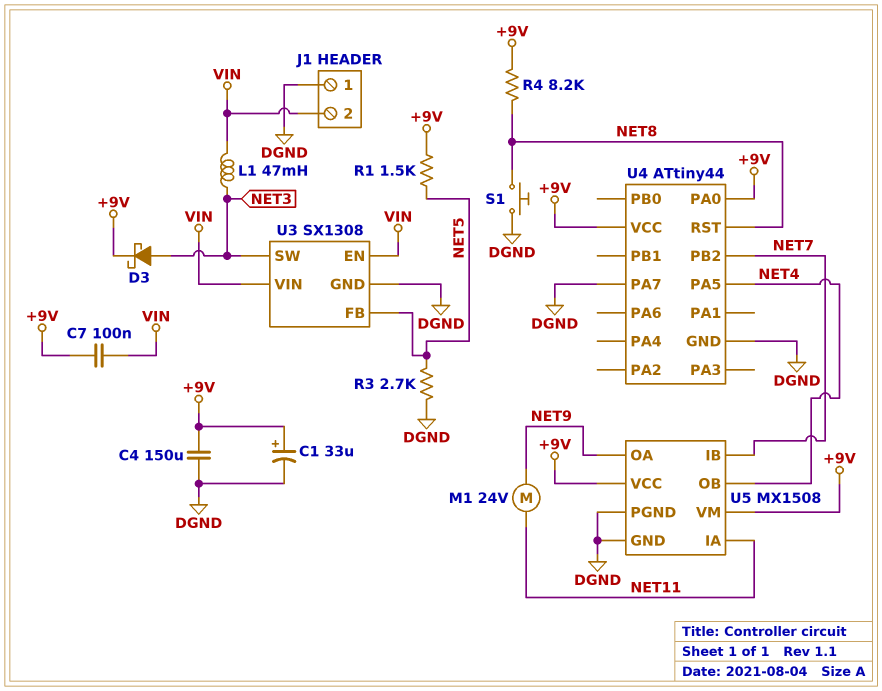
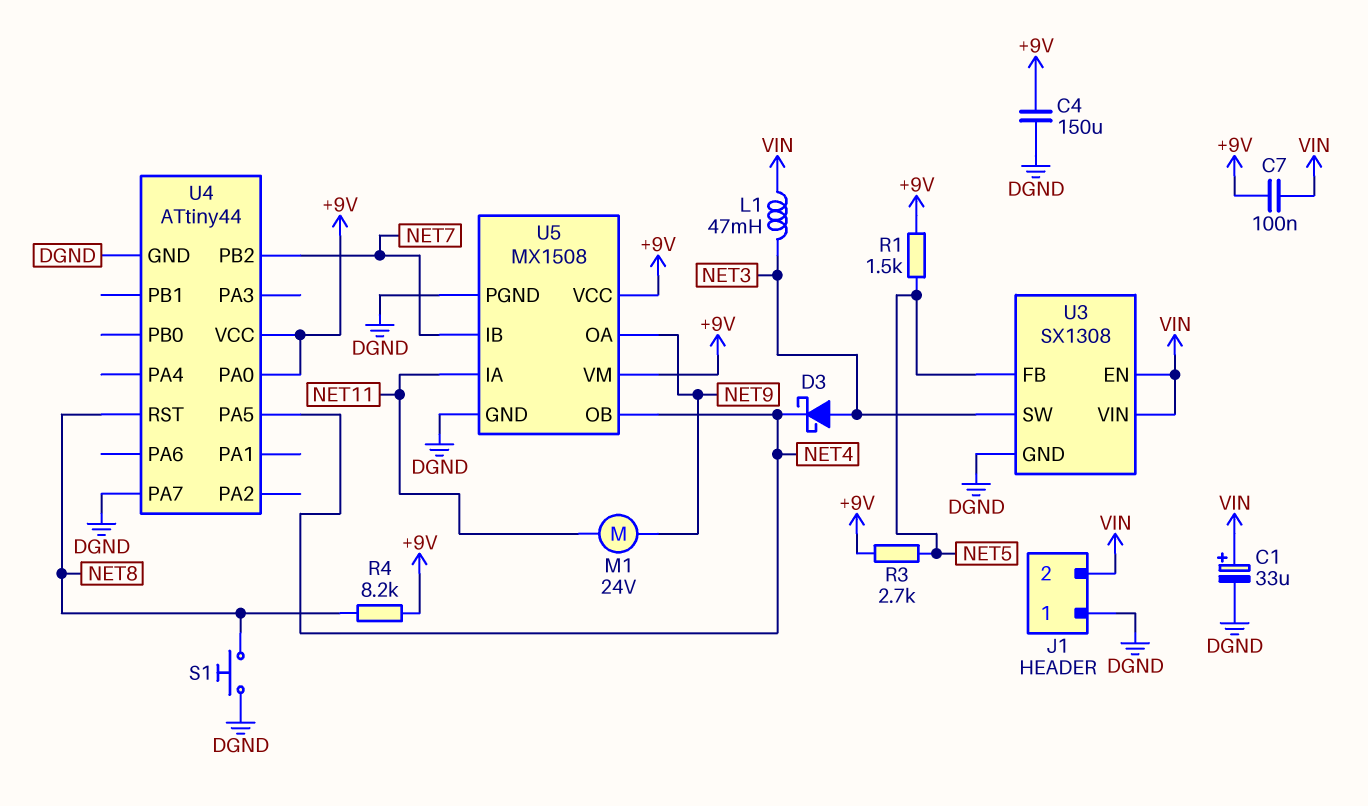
C1: 33uF (plus +9V, minus DGND) -> 33uF (plus VIN, minus DGND)
D3: schottky (A NET3, K +9V) -> schottky (A NET3, K NET4)
R3: 2.7k (DGND, NET5) -> 2.7k (+9V, NET5)

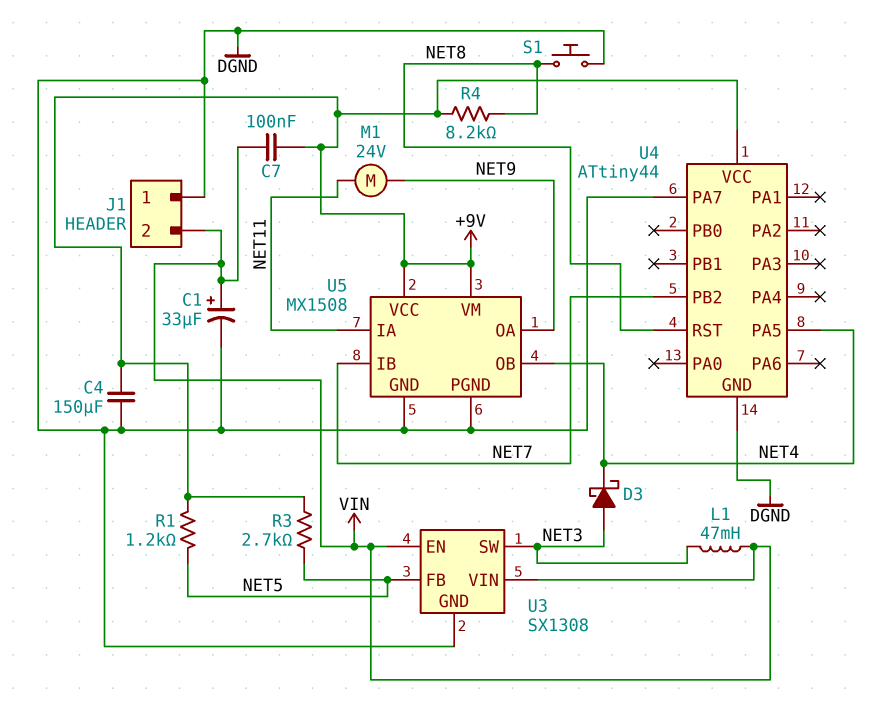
R1: 1.5k (+9V, NET5) -> 1.2k (+9V, NET5)
U4 pin PA0: +9V -> none

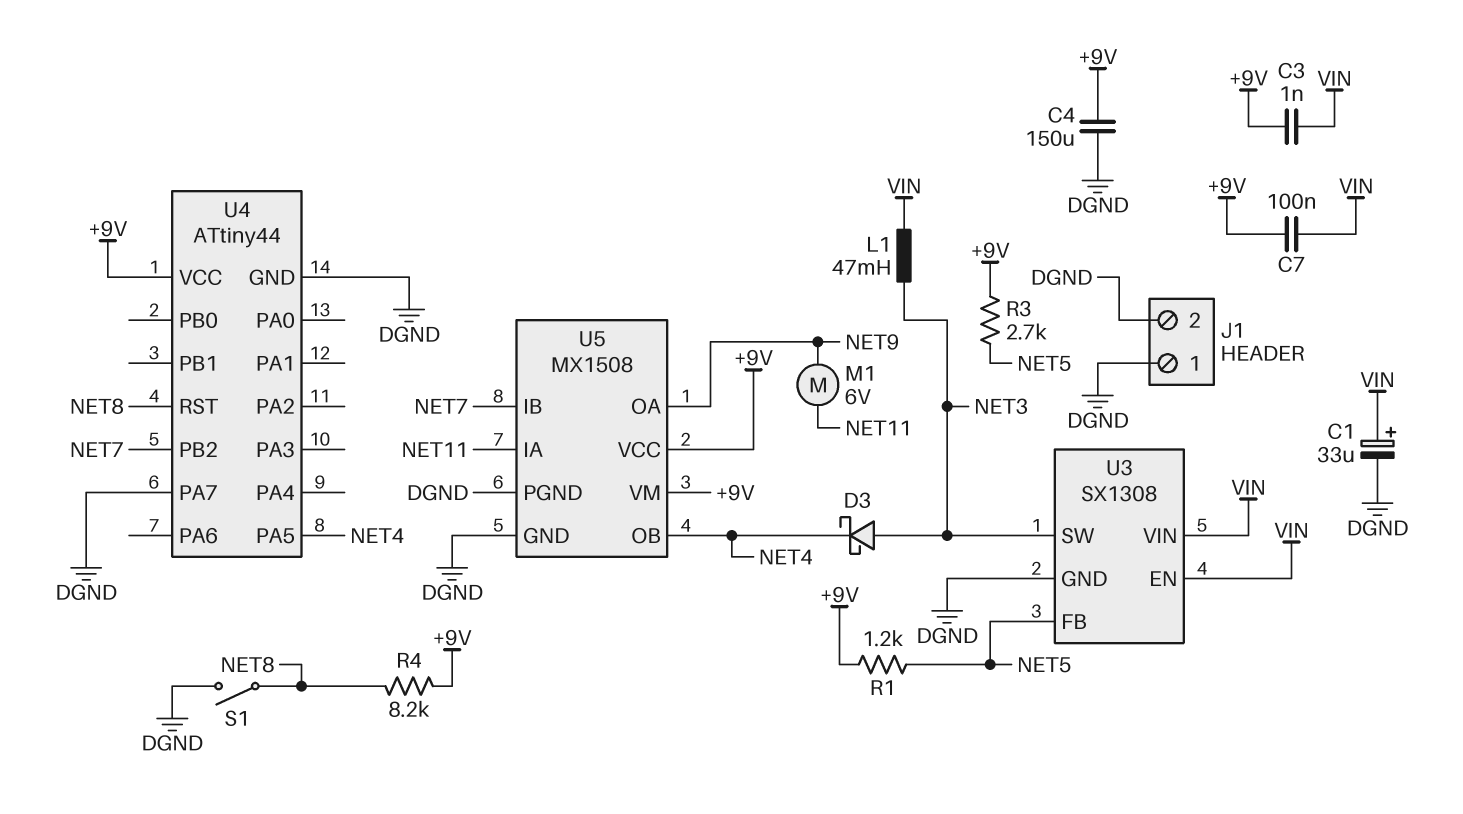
C3: none -> 1nF (+9V, VIN)
J1 pin 2: VIN -> DGND
M1: motor 24V (NET9, NET11) -> motor 6V (NET9, NET11)
S1: button (DGND, NET8) -> switch (DGND, NET8)

